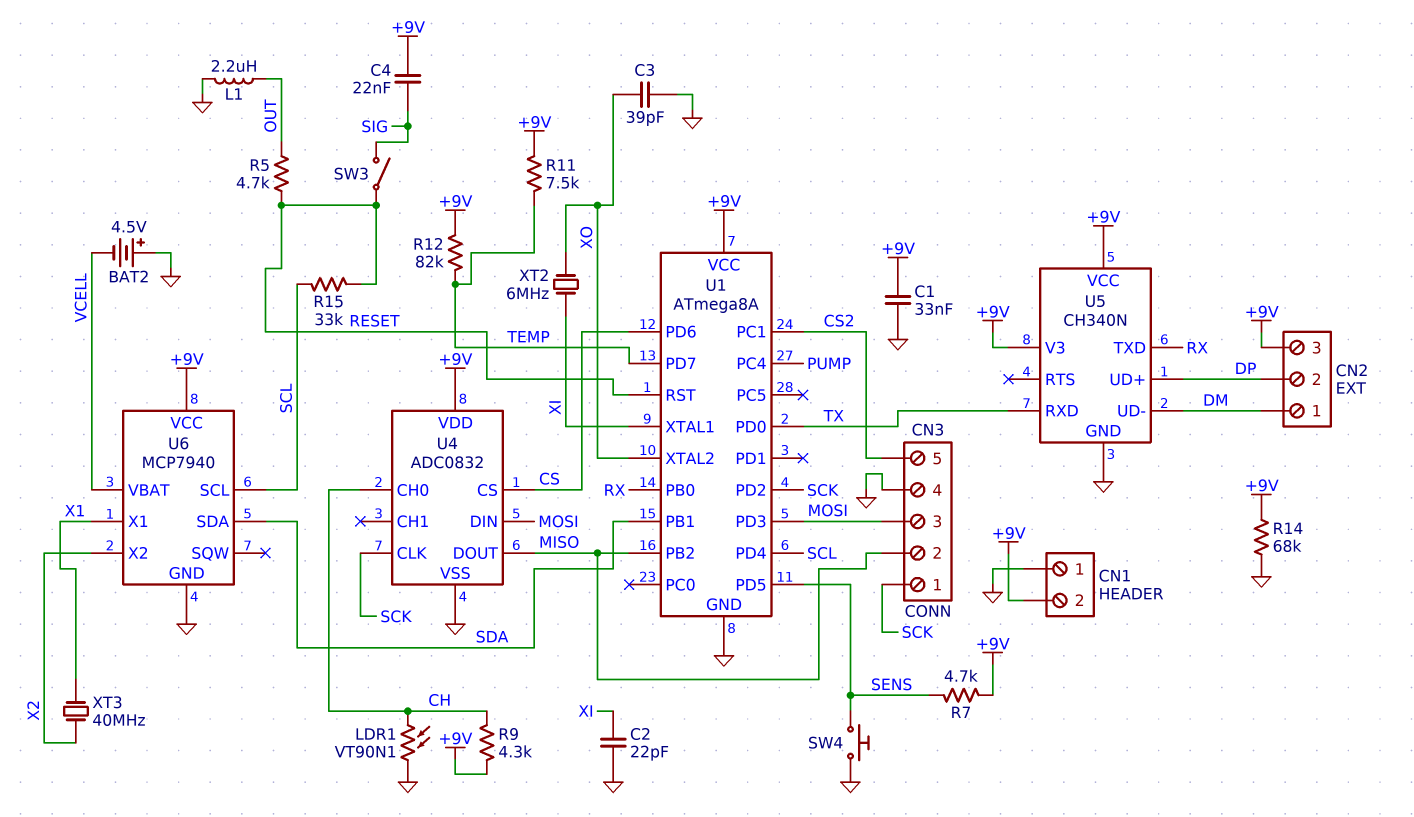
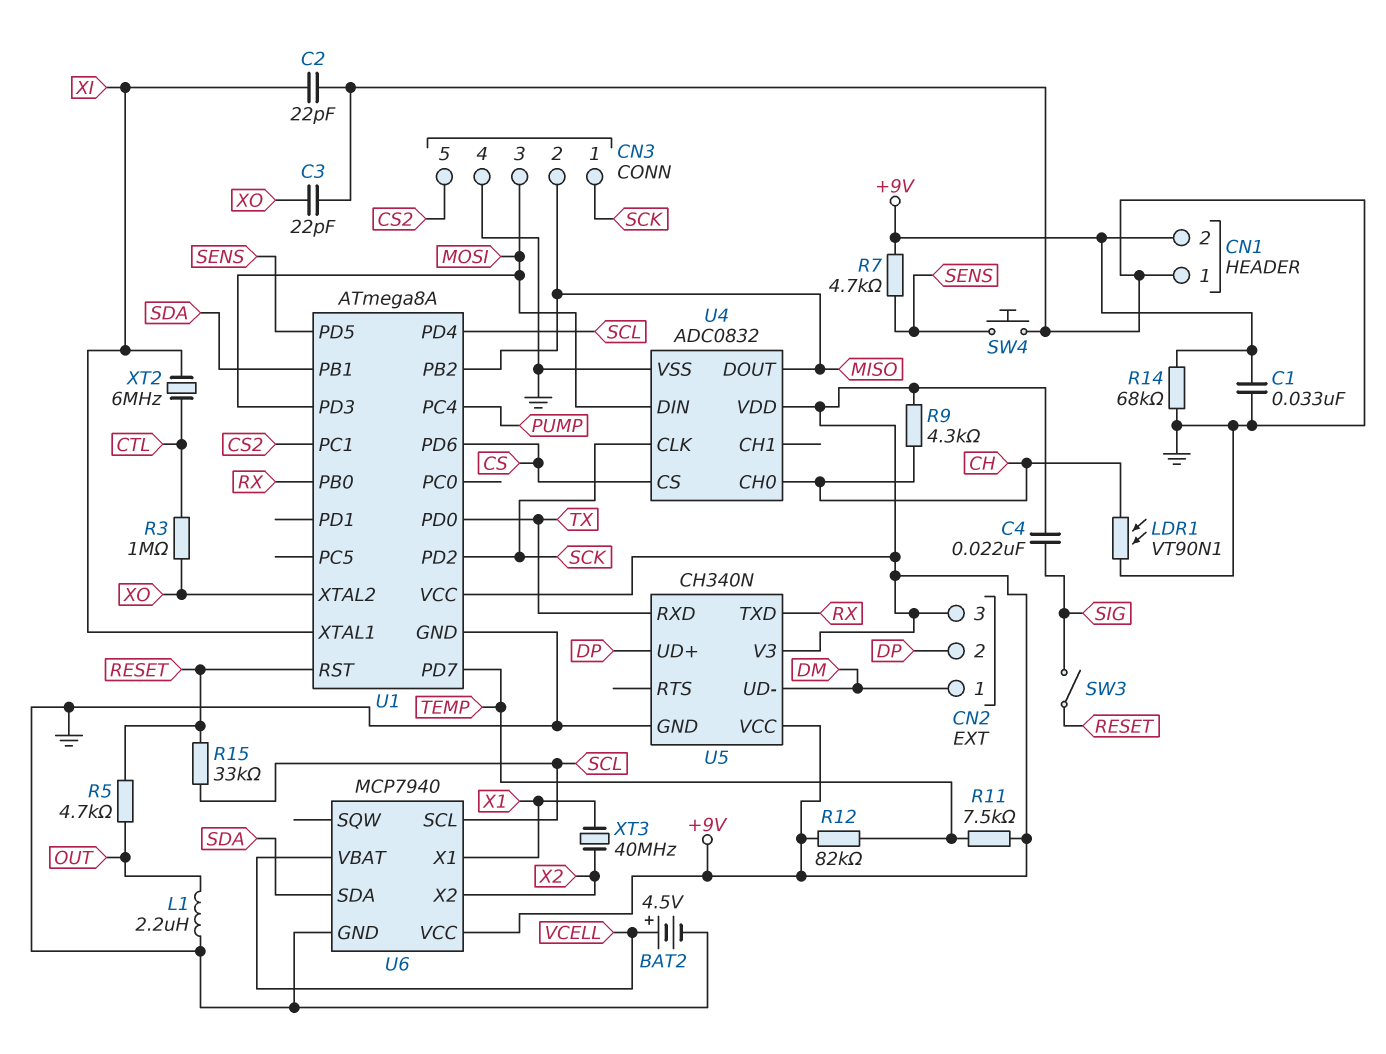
BAT2: 4.5V (plus GND, minus VCELL) -> 4.5V (plus VCELL, minus GND)
C3: 39pF (GND, XO) -> 22pF (GND, XO)
R3: none -> 1M (CTL, XO)
XT2: 6MHz (XI, XO) -> 6MHz (CTL, XI)

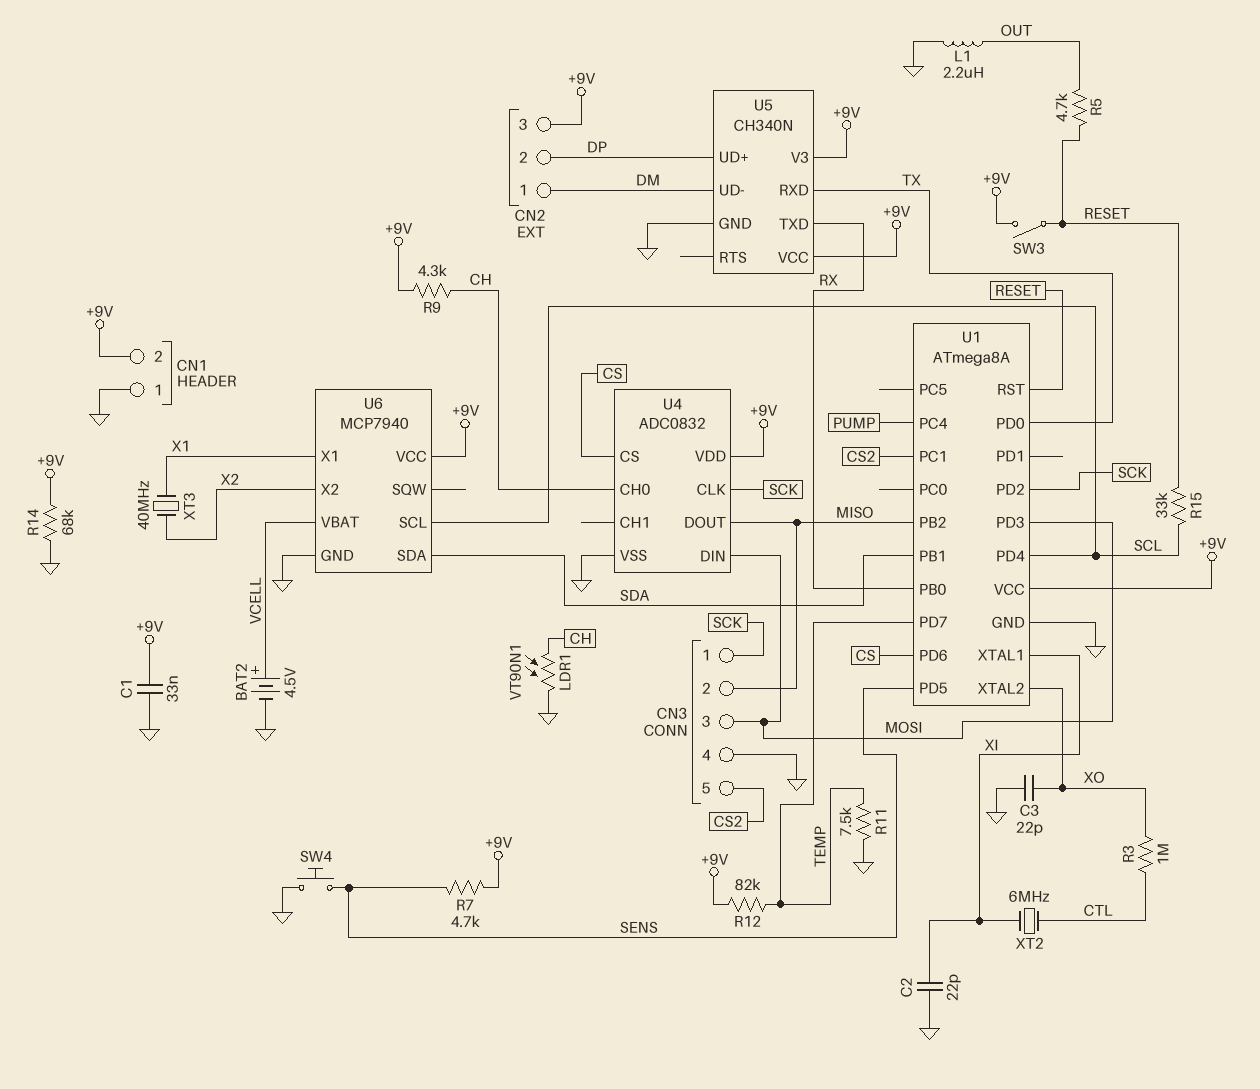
C4: 22nF (+9V, SIG) -> none
R11: 7.5k (+9V, TEMP) -> 7.5k (GND, TEMP)
SW3: switch (RESET, SIG) -> switch (+9V, RESET)

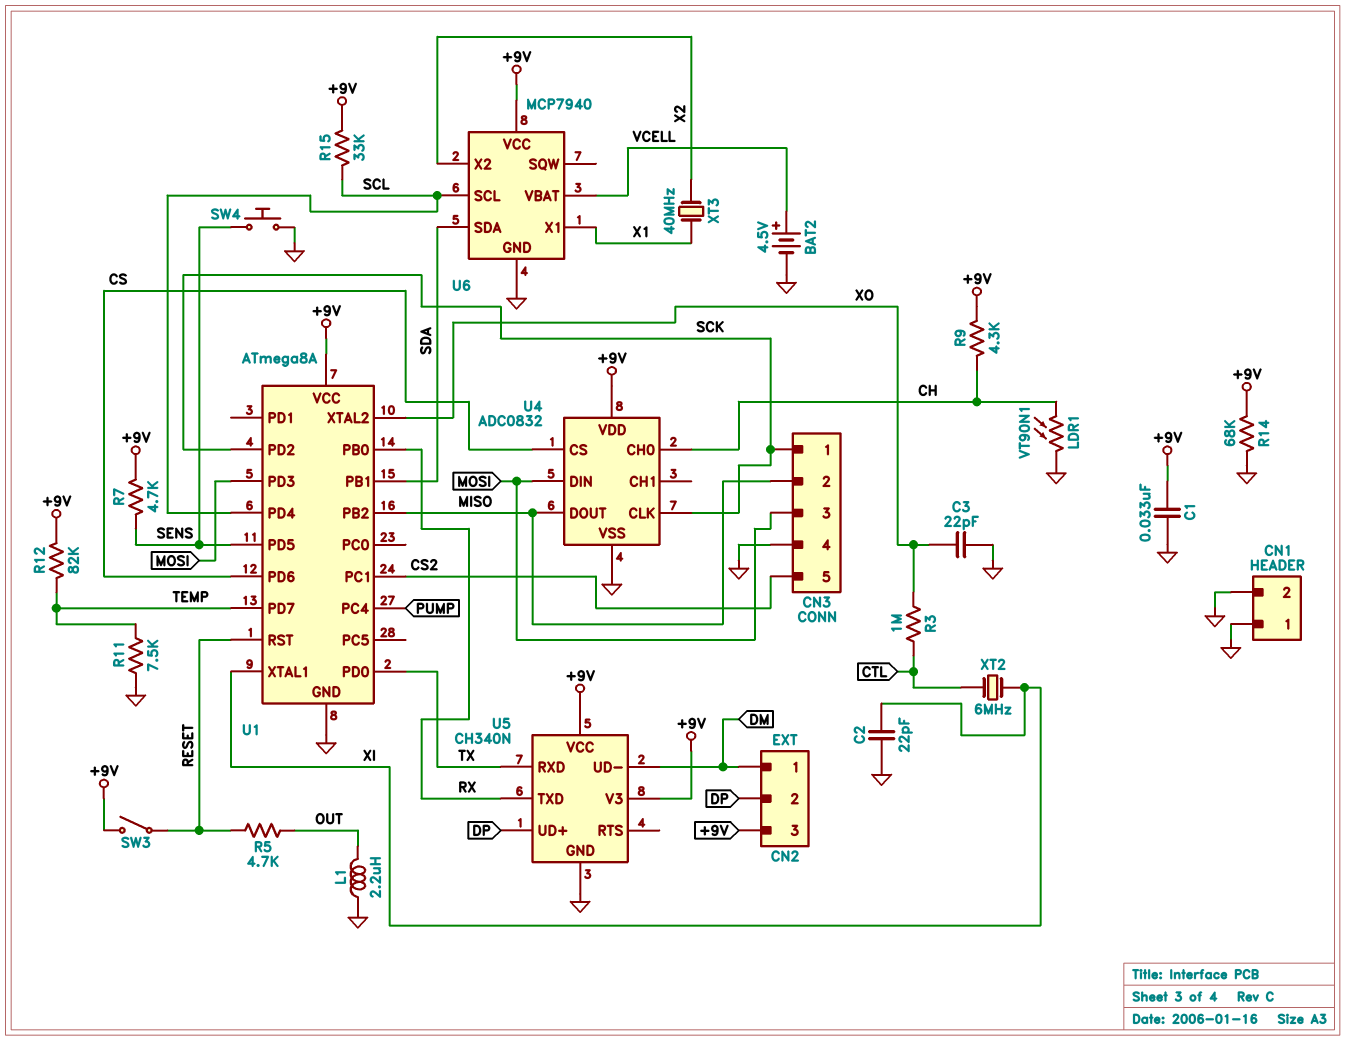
CN1 pin 2: +9V -> GND
R15: 33k (RESET, SCL) -> 33k (+9V, SCL)

